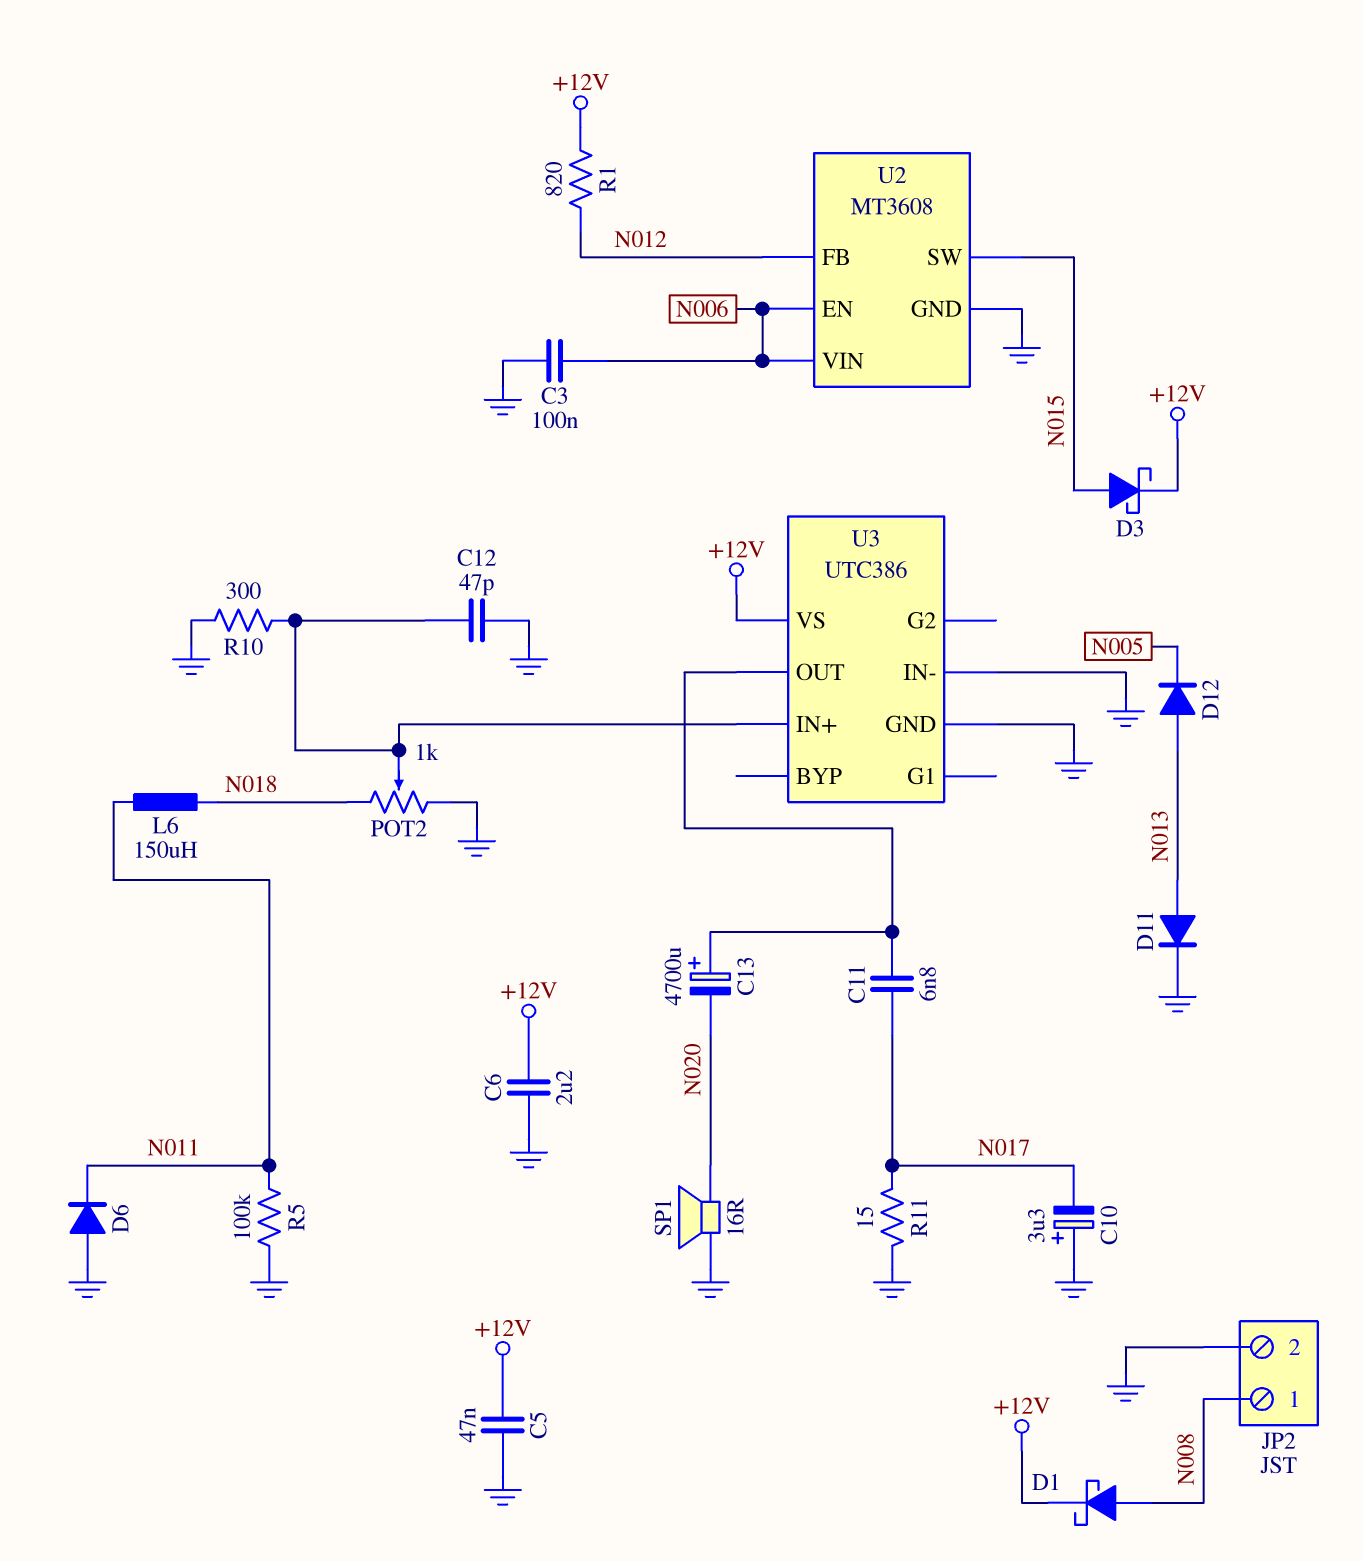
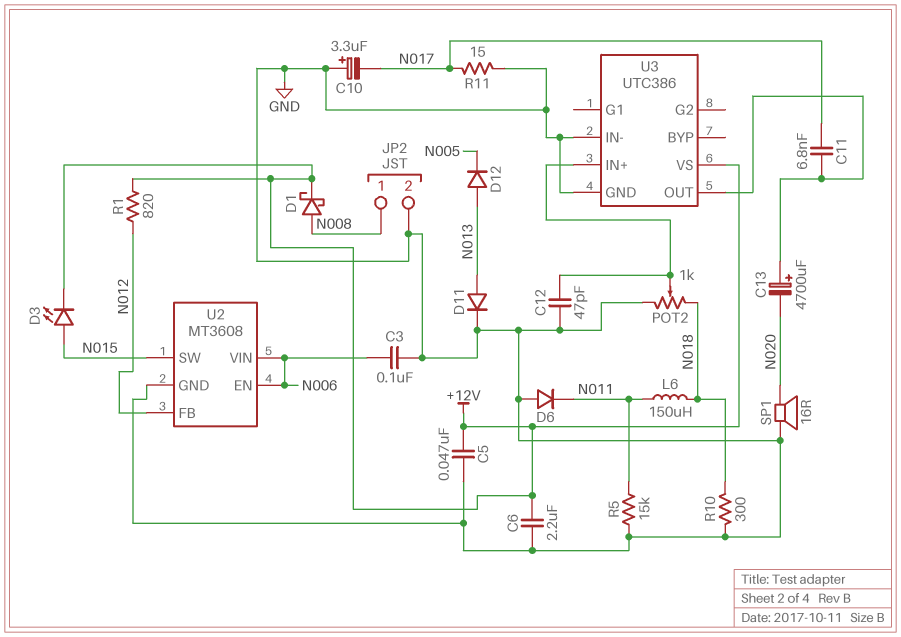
D3: schottky (A N015, K +12V) -> LED (A N015, K +12V)
R5: 100k (GND, N011) -> 15k (GND, N011)
R10: 300 (GND, U3/IN+) -> 300 (GND, N018)

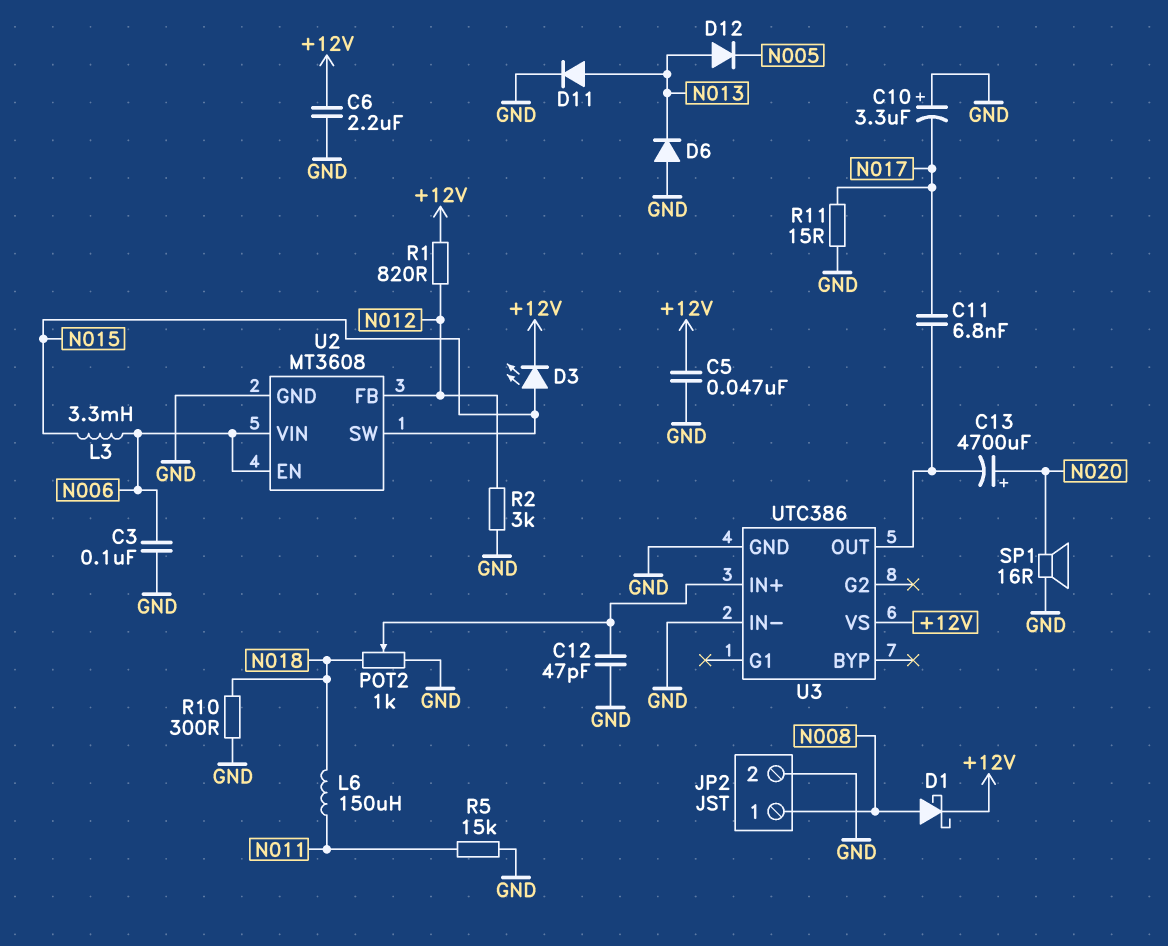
C13: 4700uF (plus U3/OUT, minus N020) -> 4700uF (plus N020, minus U3/OUT)
D6: diode (A GND, K N011) -> diode (A GND, K N013)
L3: none -> 3.3mH (N006, N015)
R2: none -> 3k (GND, N012)

